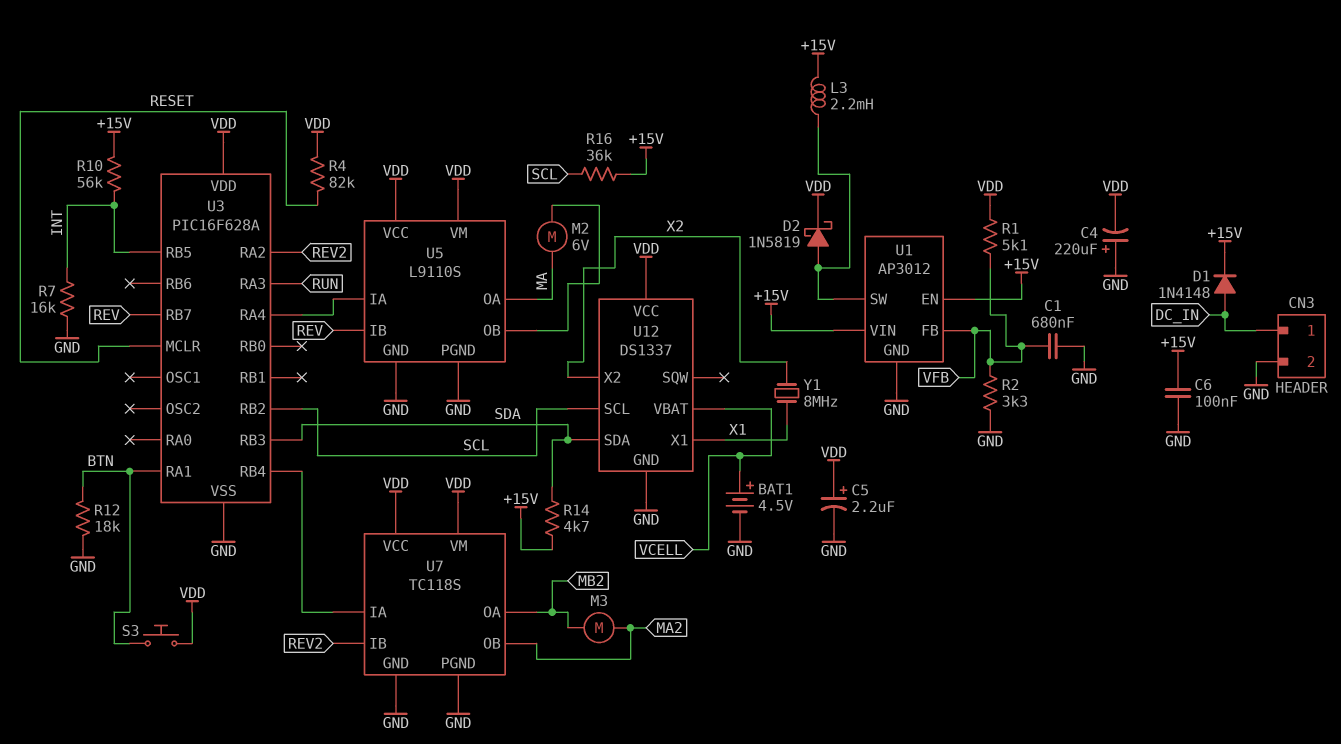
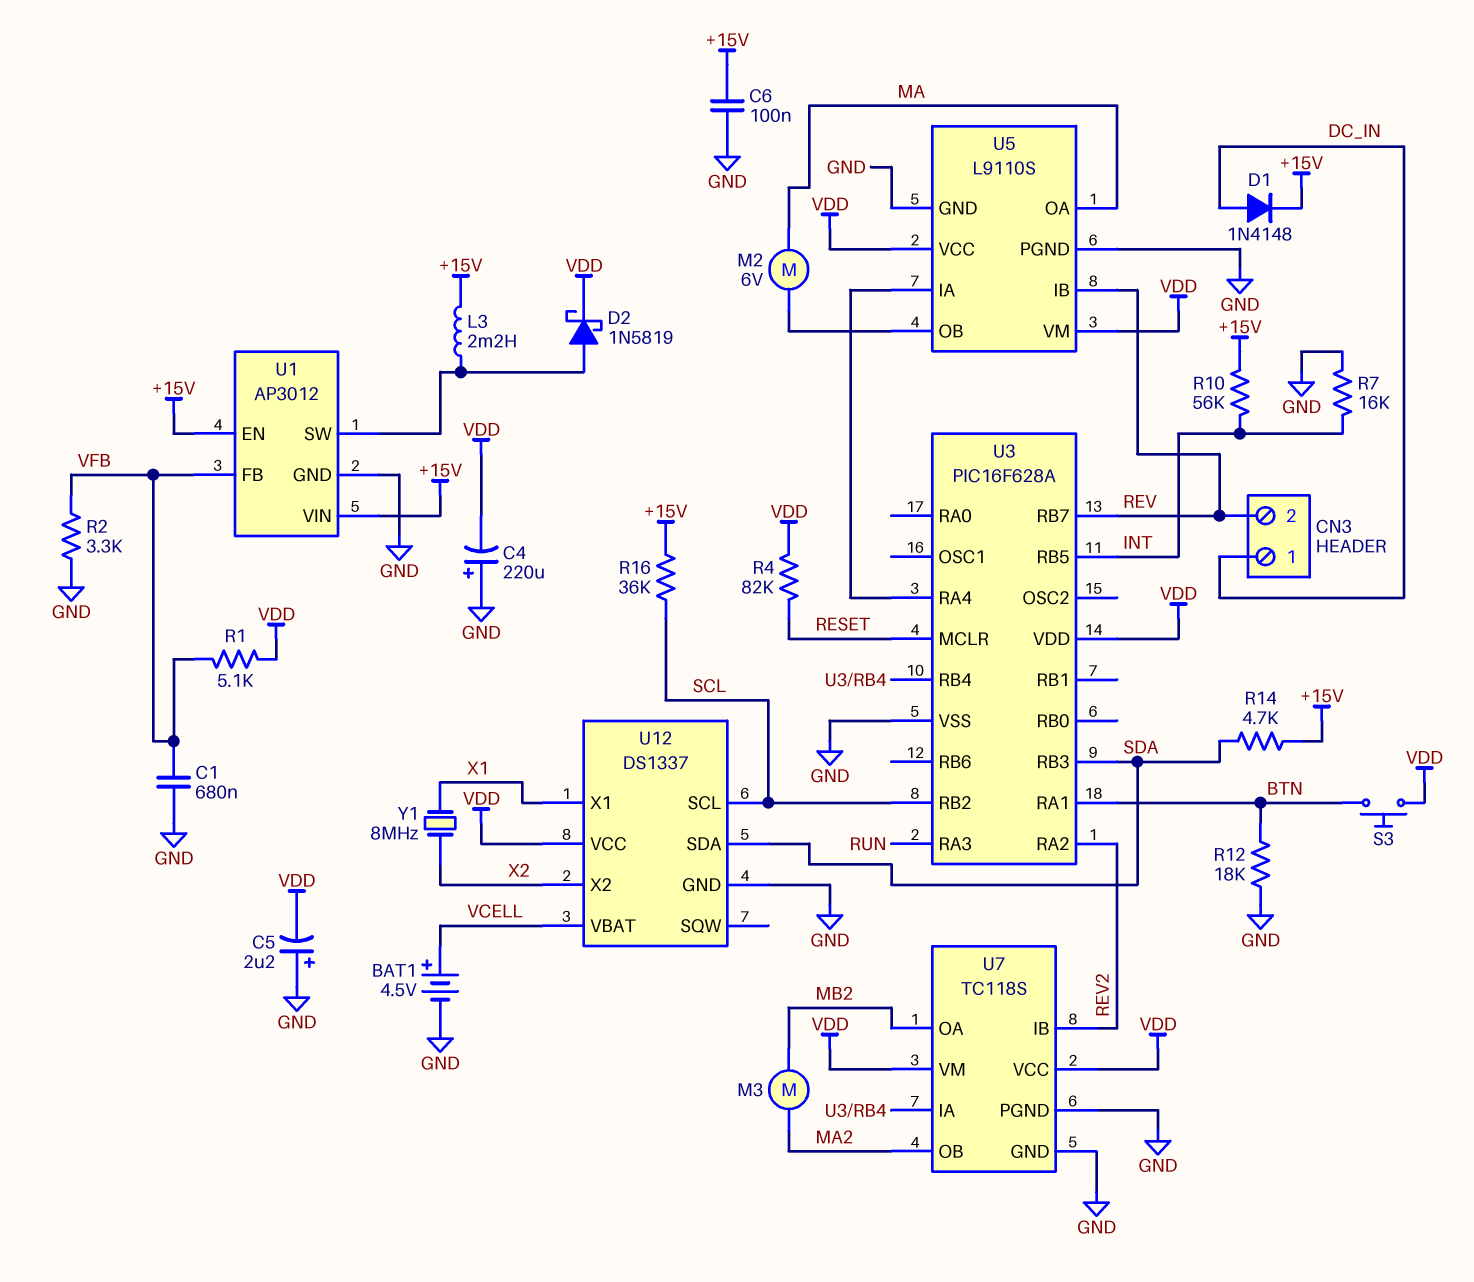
C5: 2.2uF (plus VDD, minus GND) -> 2.2uF (plus GND, minus VDD)
CN3 pin 2: GND -> REV

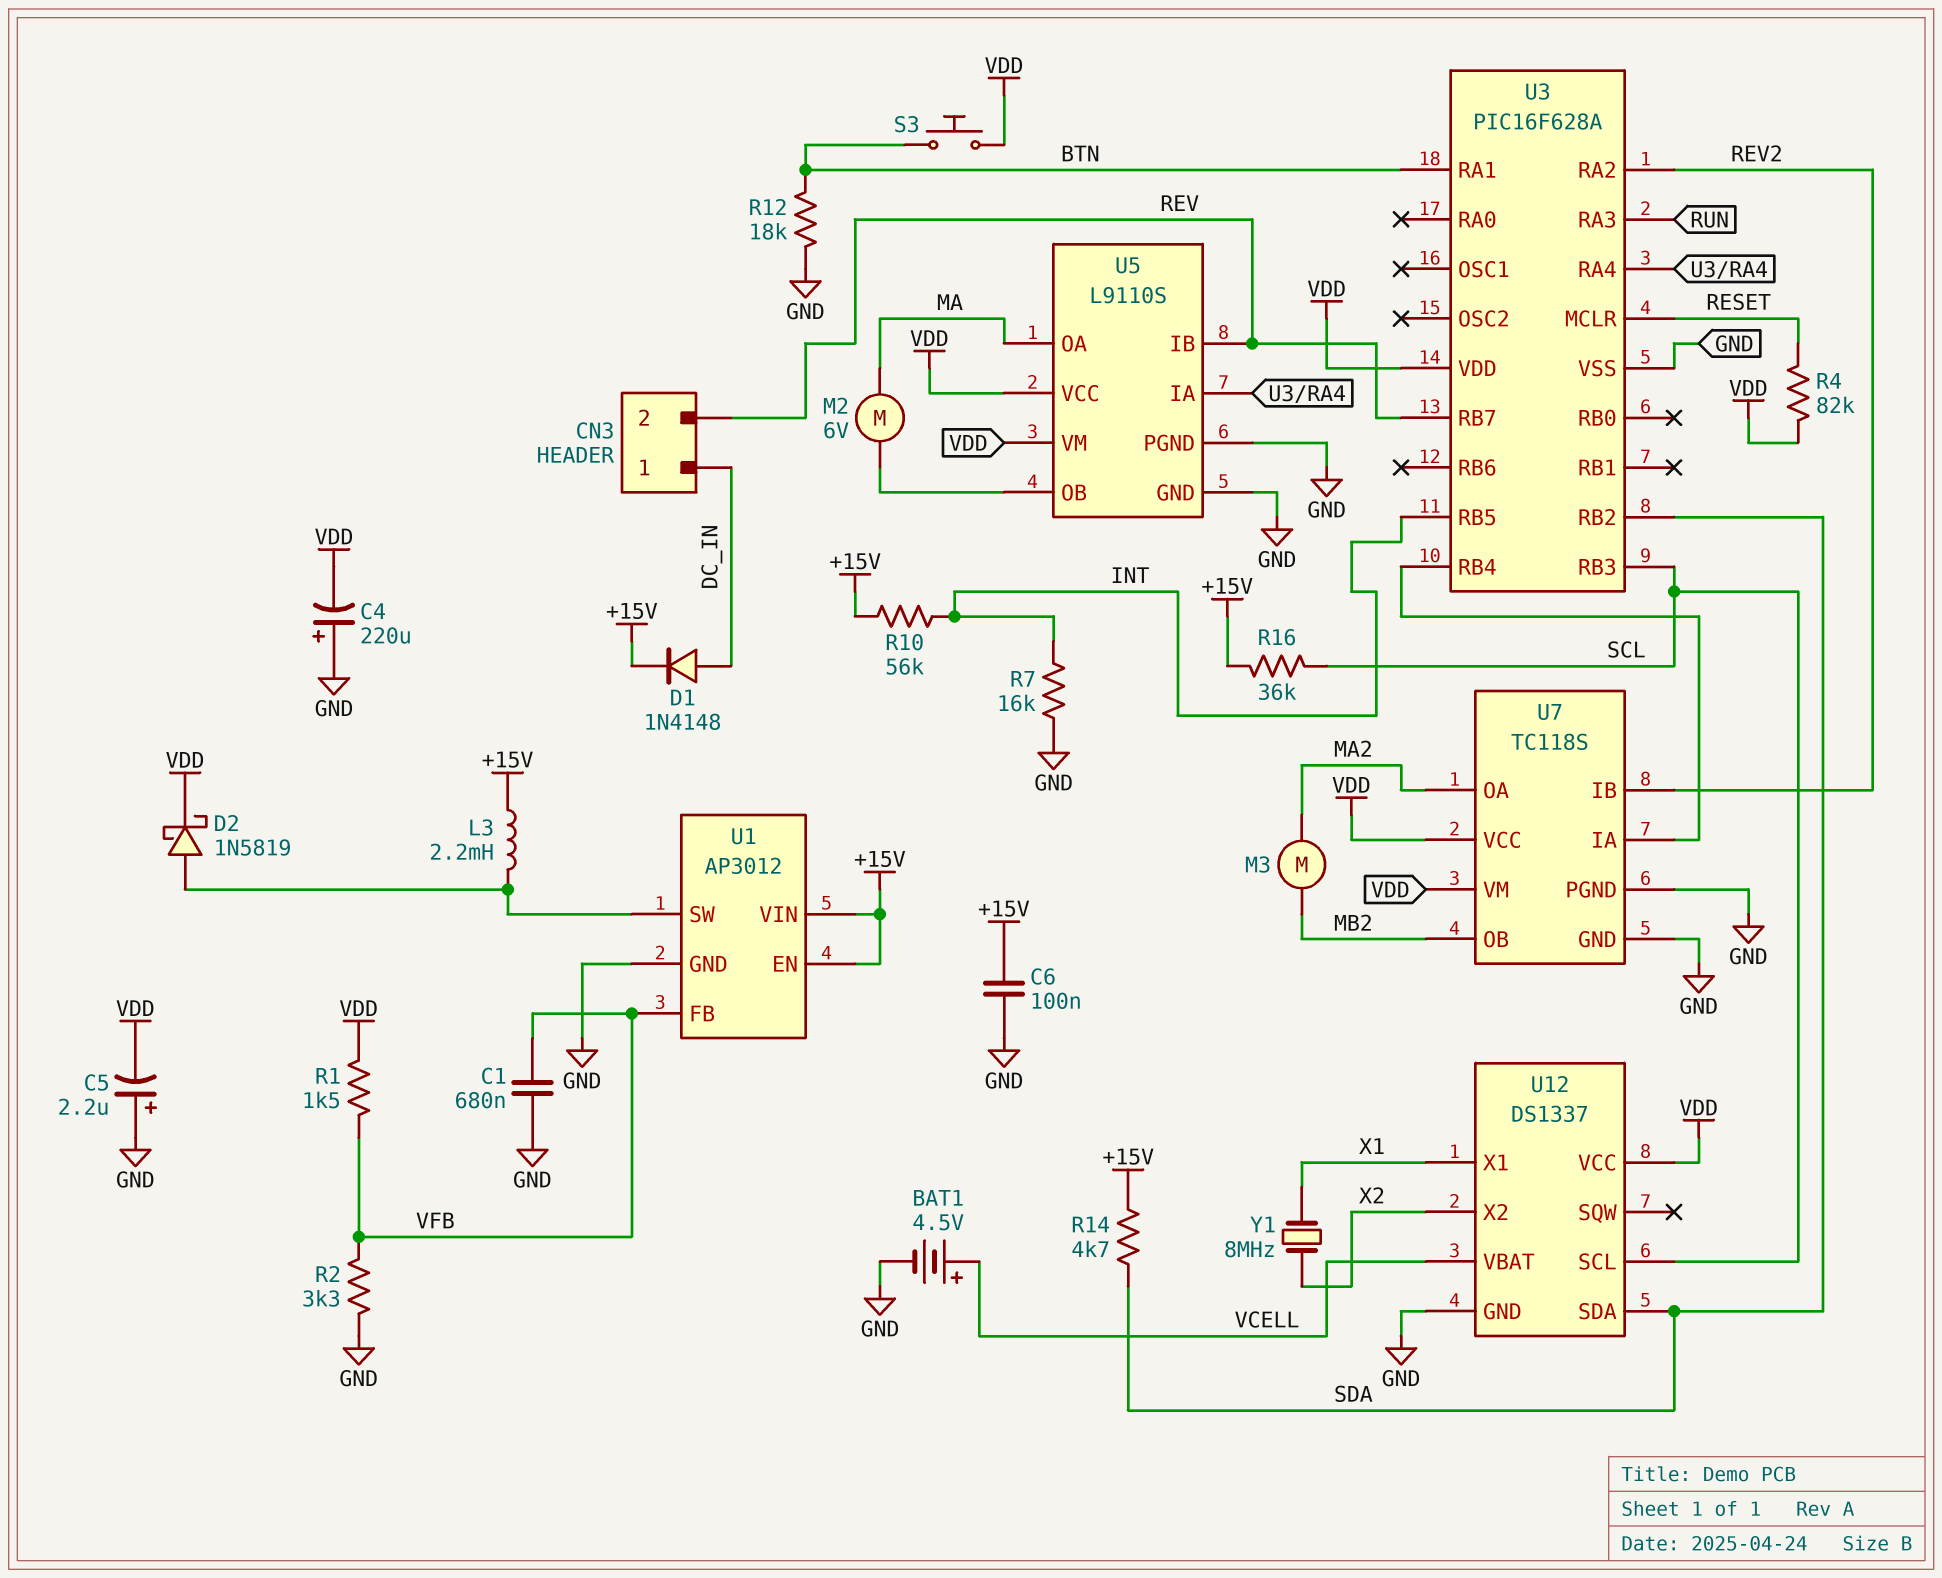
R1: 5.1k (VDD, VFB) -> 1.5k (VDD, VFB)
U3 pin RB2: SCL -> SDA
U3 pin RB3: SDA -> SCL
U7 pin OA: MB2 -> MA2
U7 pin OB: MA2 -> MB2

